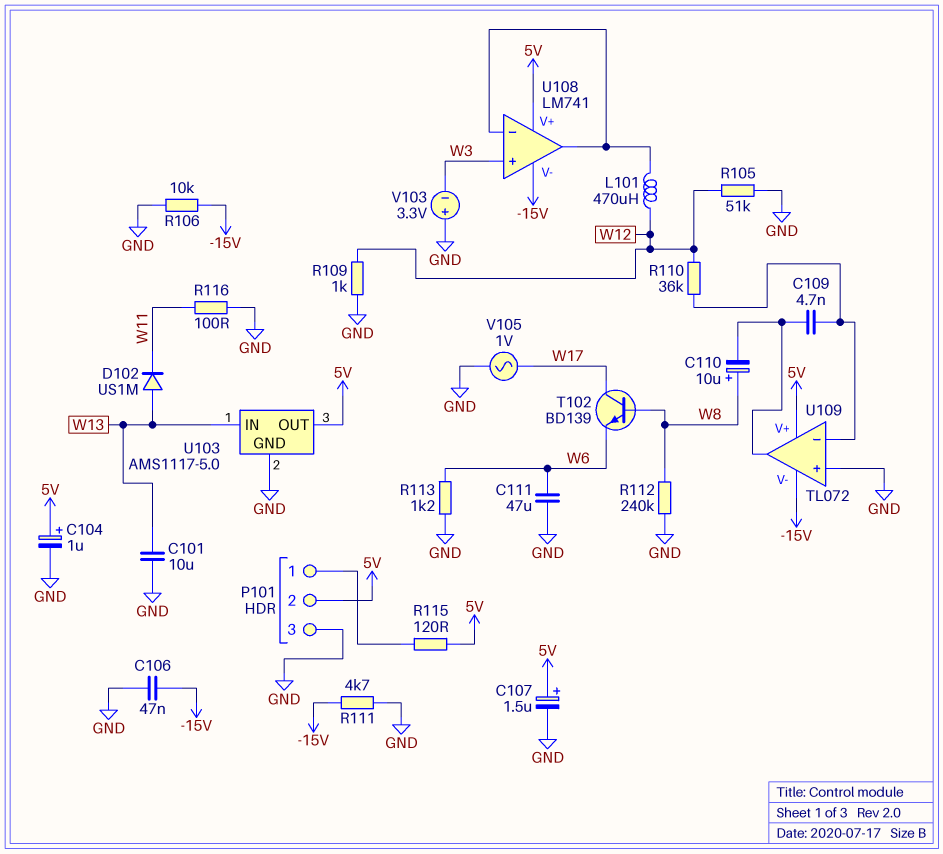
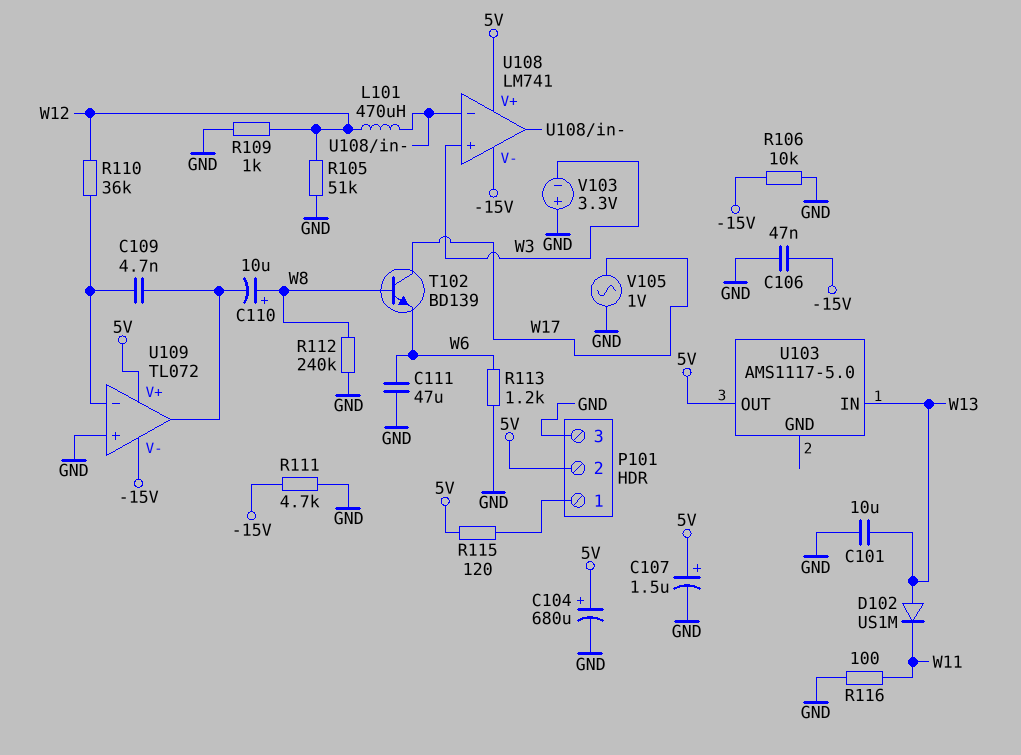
C104: 1uF (plus 5V, minus GND) -> 680uF (plus 5V, minus GND)
U103 pin GND: GND -> none

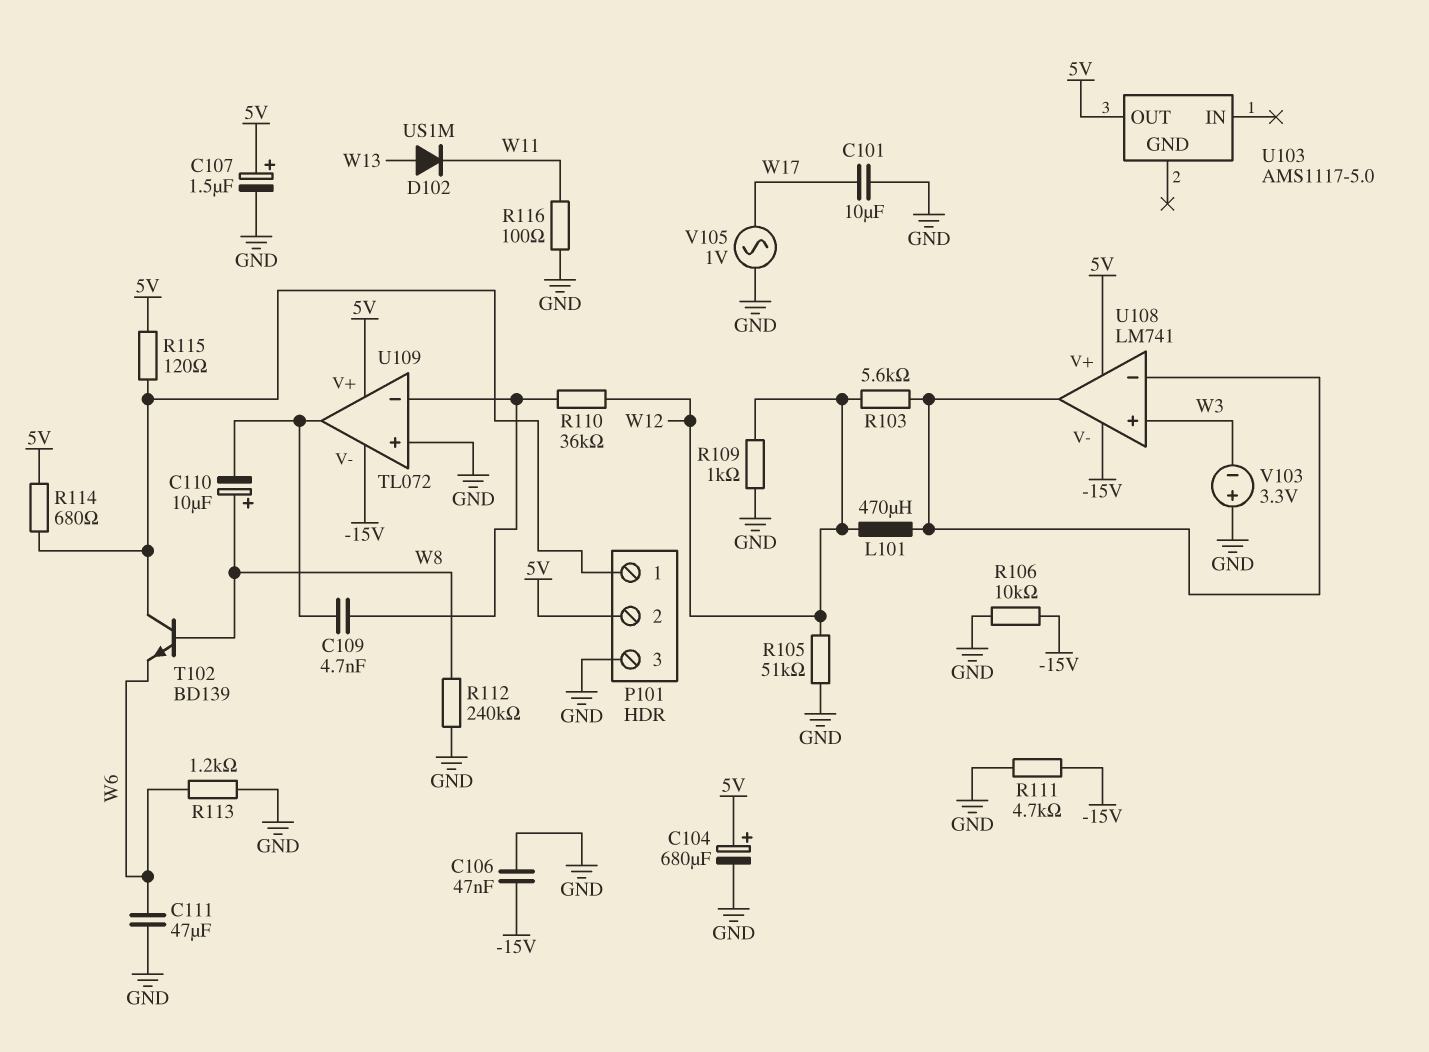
C101: 10uF (GND, W13) -> 10uF (GND, W17)
R103: none -> 5.6k (U108/in-, W12)
R114: none -> 680 (5V, P101/1)
T102: NPN BD139 (B W8, C W17, E W6) -> NPN BD139 (B W8, C P101/1, E W6)
U103 pin IN: W13 -> none

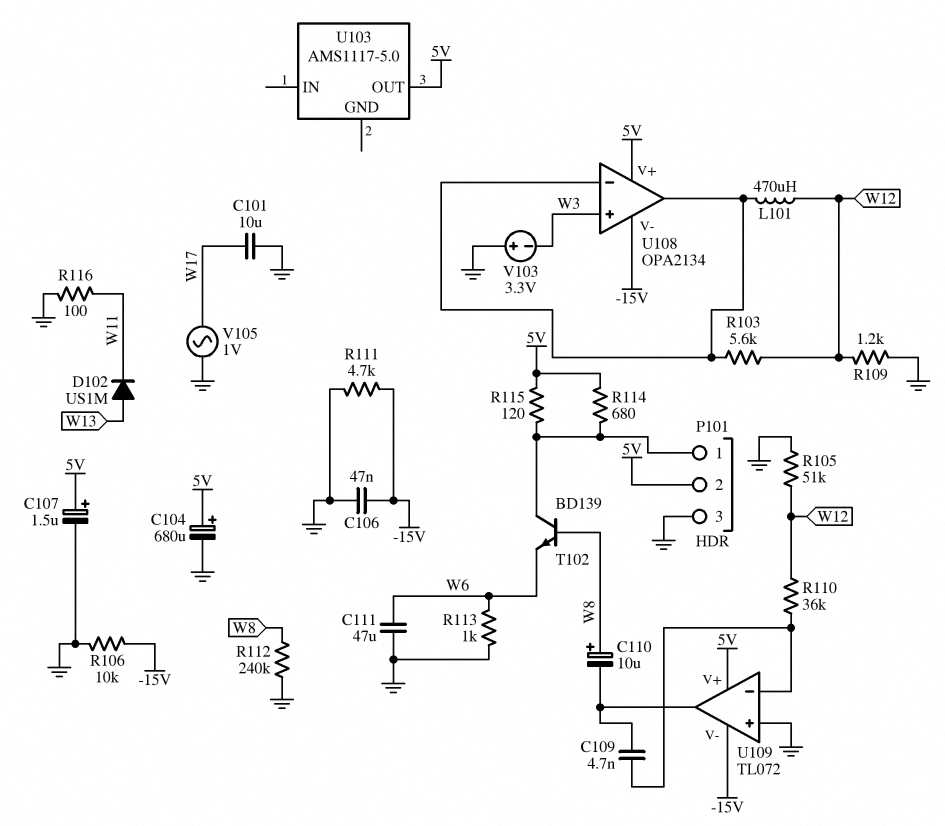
R109: 1k (GND, W12) -> 1.2k (GND, W12)
R113: 1.2k (GND, W6) -> 1k (GND, W6)
U108: LM741 -> OPA2134

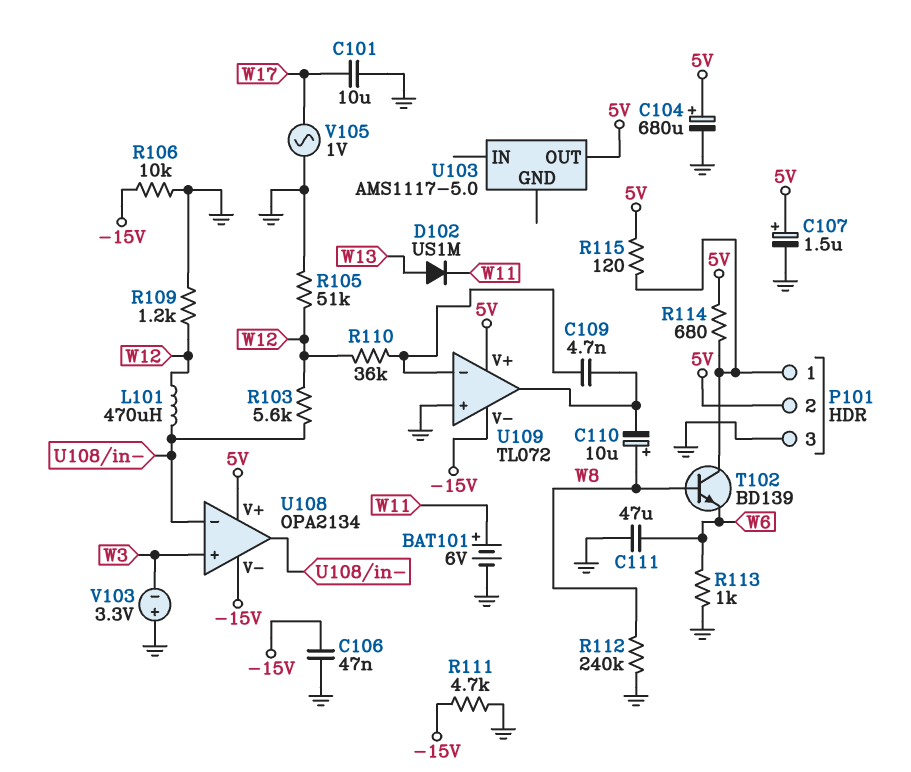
BAT101: none -> 6V (plus W11, minus GND)
R116: 100 (GND, W11) -> none

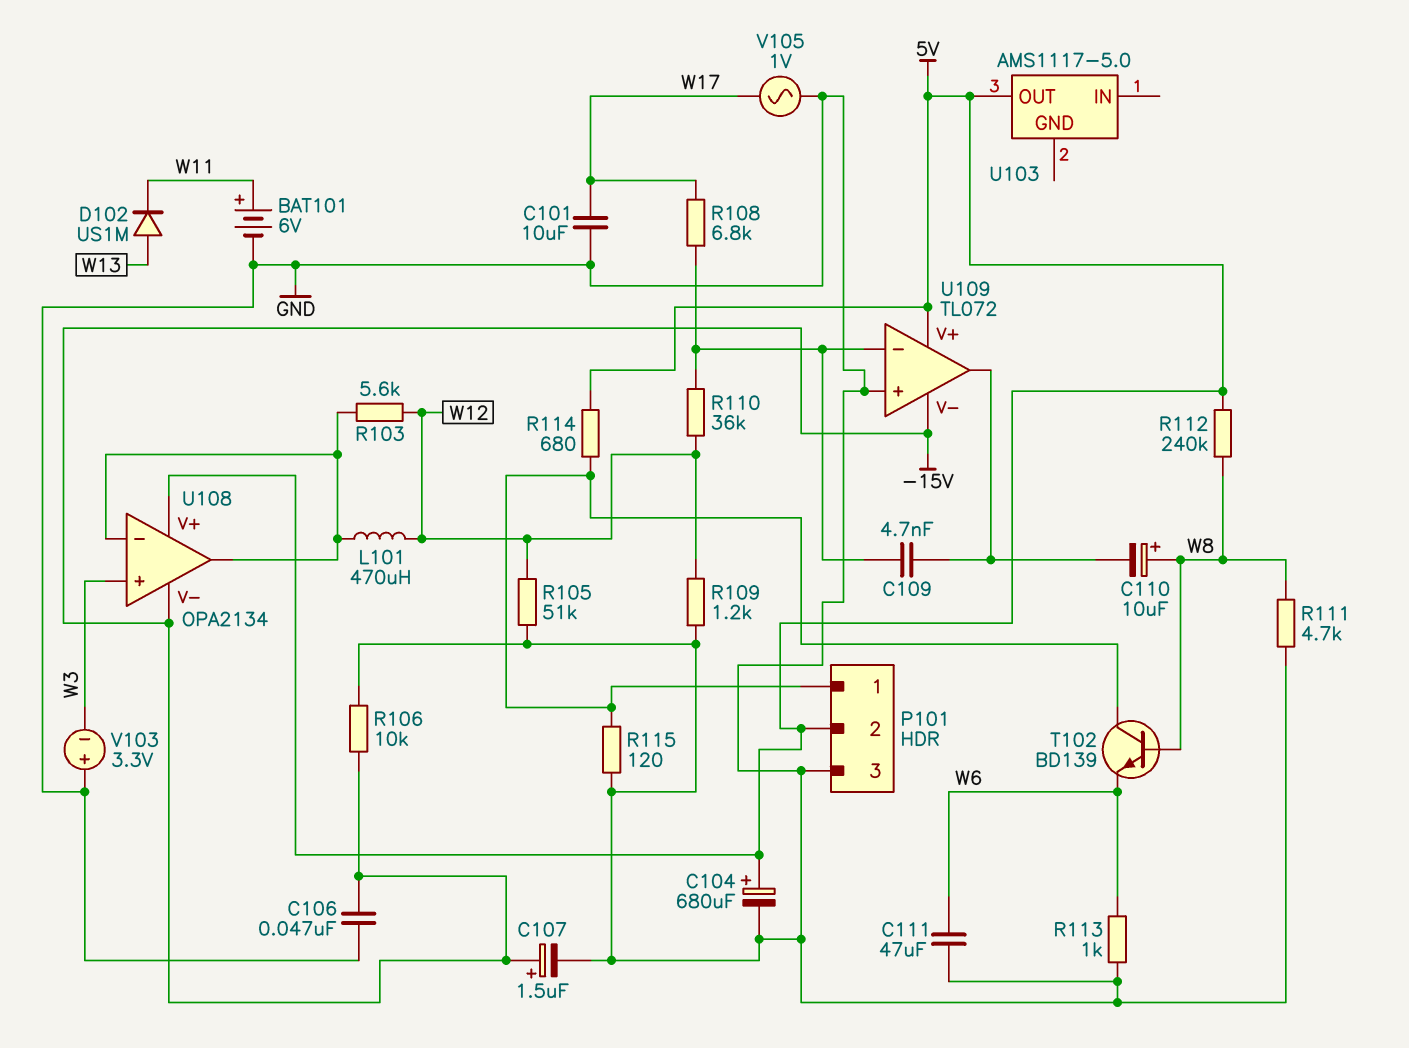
C107: 1.5uF (plus 5V, minus GND) -> 1.5uF (plus -15V, minus GND)
R108: none -> 6.8k (U109/in-, W17)
R111: 4.7k (-15V, GND) -> 4.7k (GND, W8)
R112: 240k (GND, W8) -> 240k (5V, W8)
R115: 120 (5V, P101/1) -> 120 (GND, P101/1)

